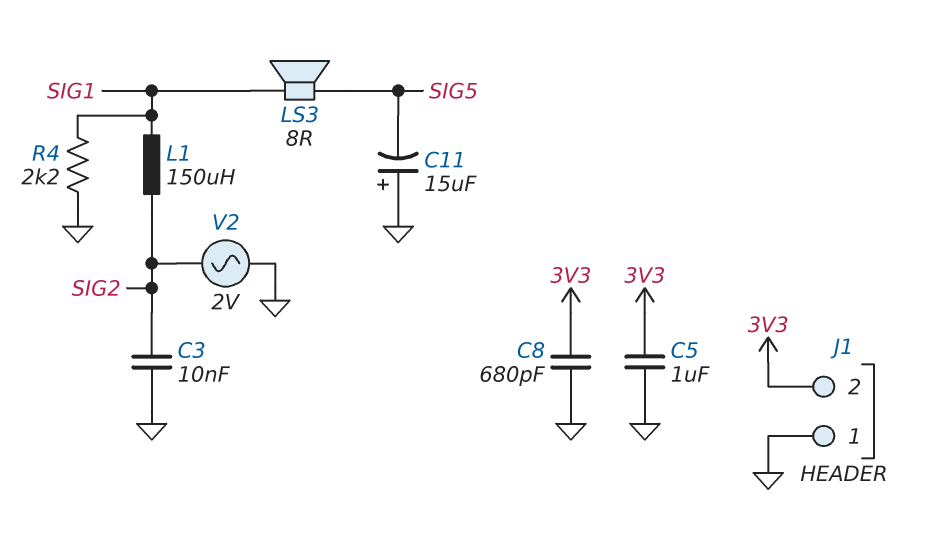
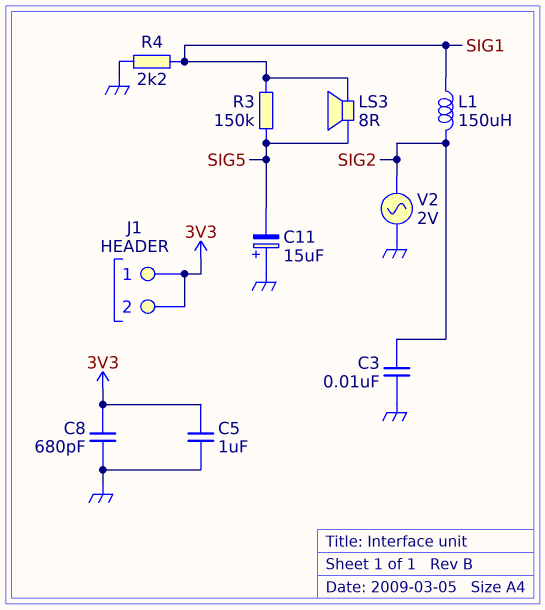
J1 pin 1: GND -> 3V3
R3: none -> 150k (SIG1, SIG5)

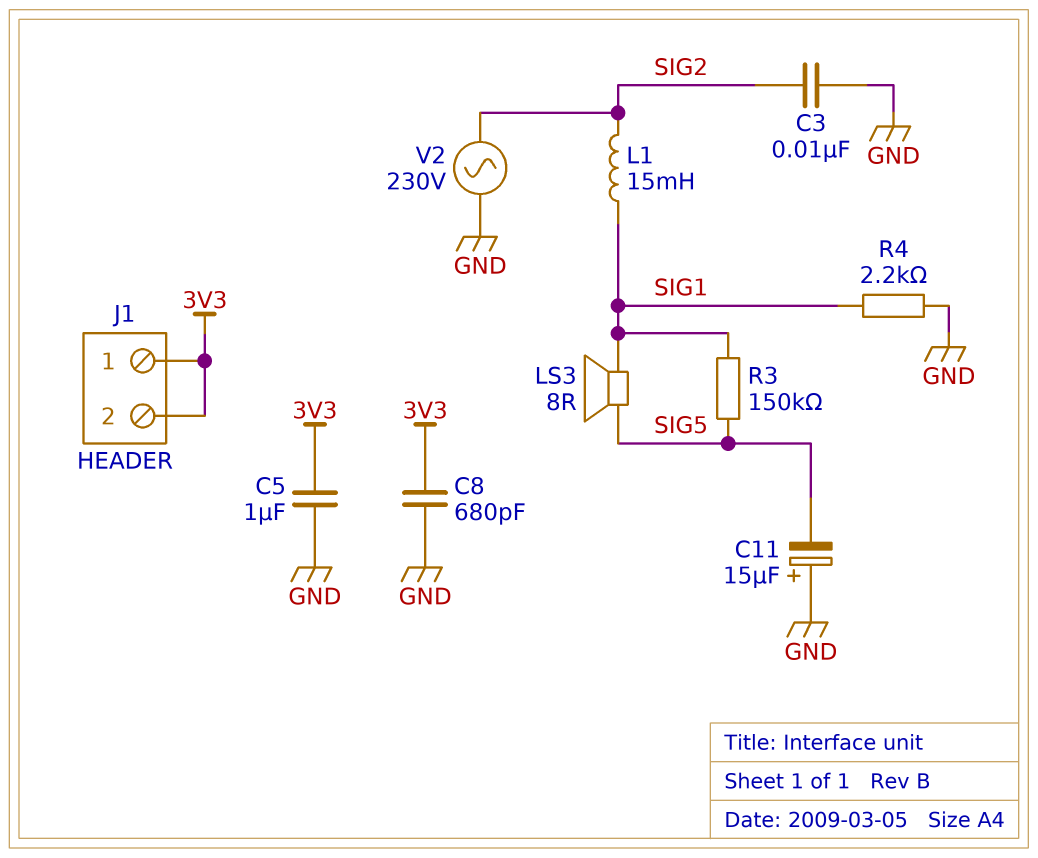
L1: 150uH (SIG1, SIG2) -> 15mH (SIG1, SIG2)
V2: AC 2V (GND, SIG2) -> AC 230V (GND, SIG2)

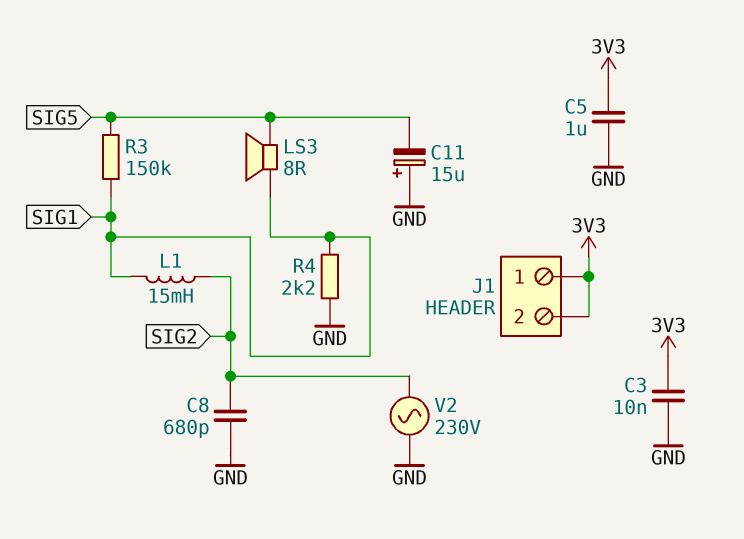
C3: 10nF (GND, SIG2) -> 10nF (3V3, GND)
C8: 680pF (3V3, GND) -> 680pF (GND, SIG2)

